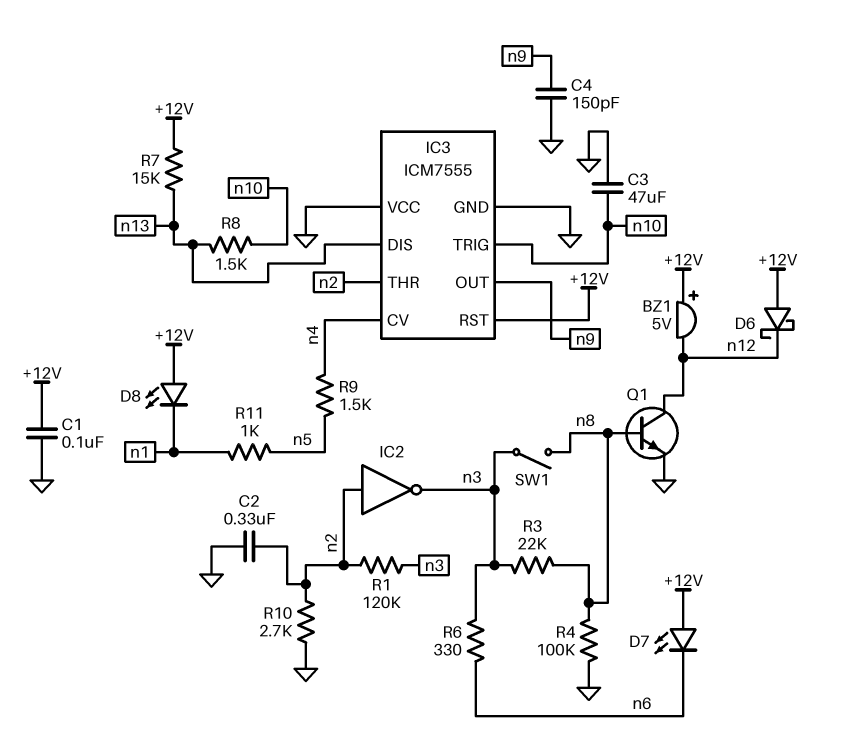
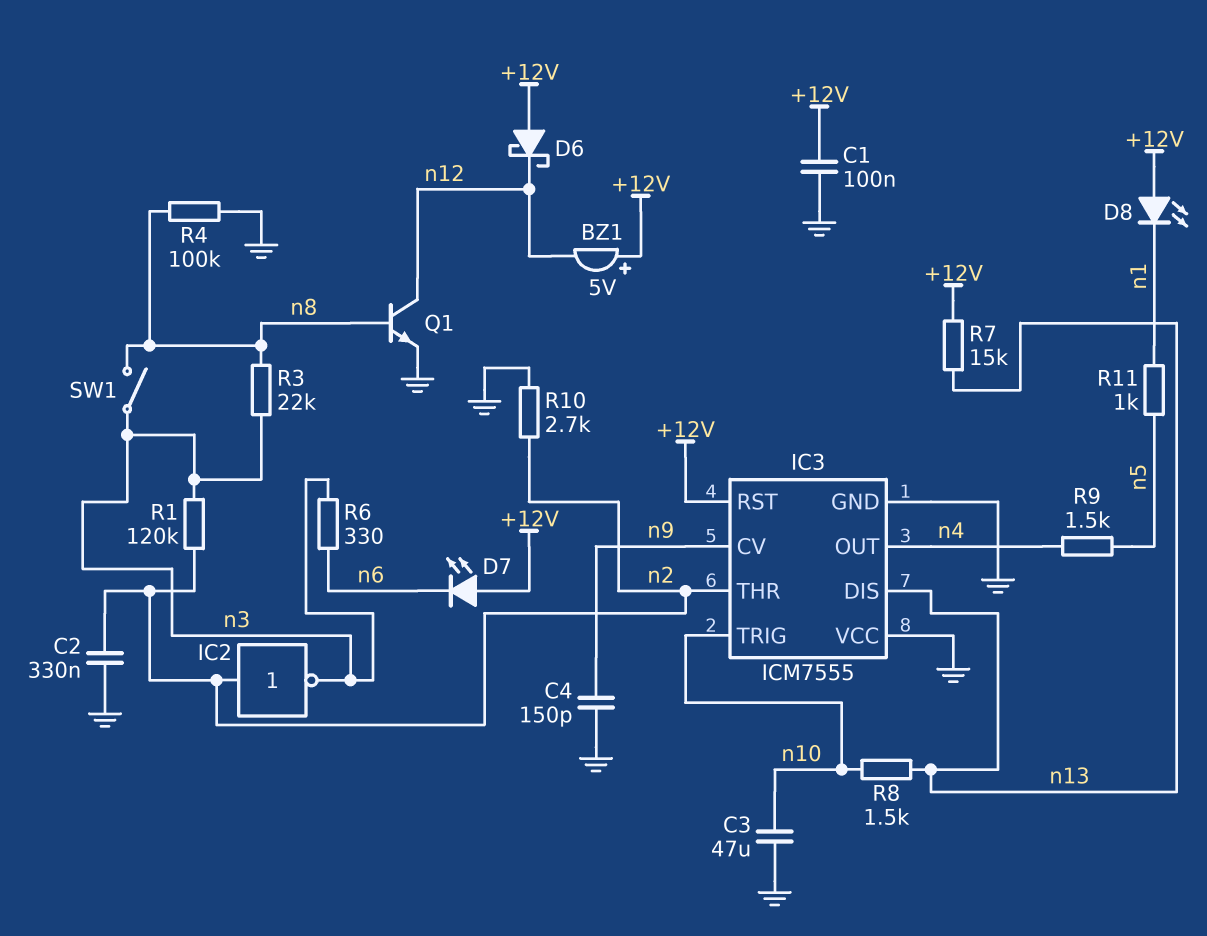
IC3 pin CV: n4 -> n9
IC3 pin OUT: n9 -> n4

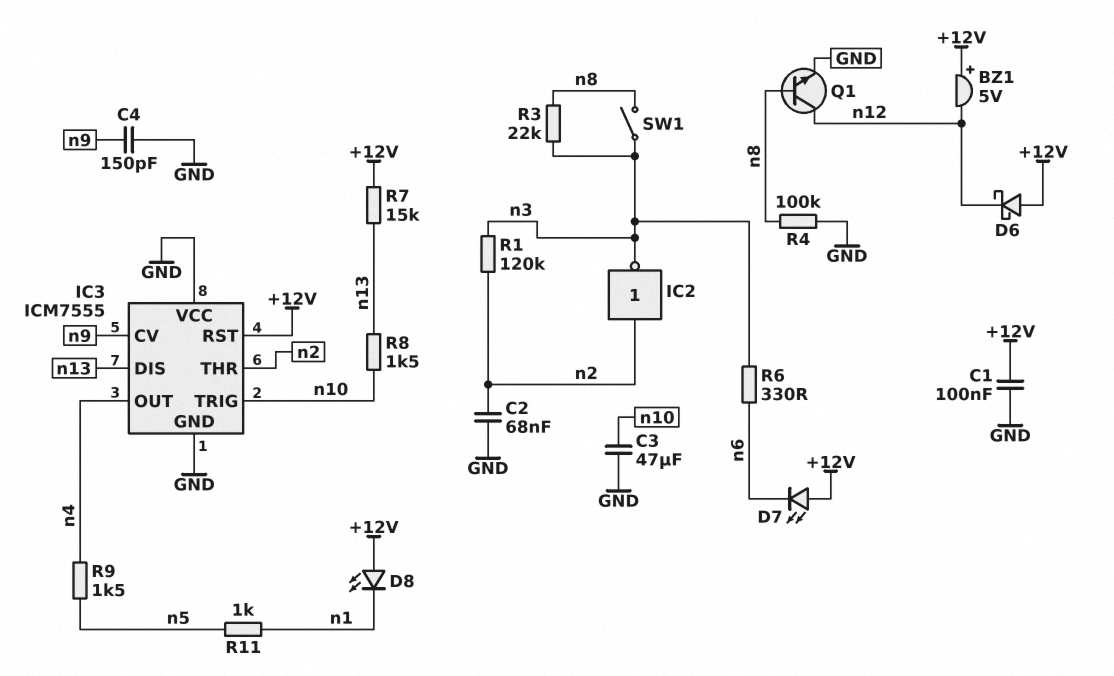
C2: 330nF (GND, n2) -> 68nF (GND, n2)
R10: 2.7k (GND, n2) -> none

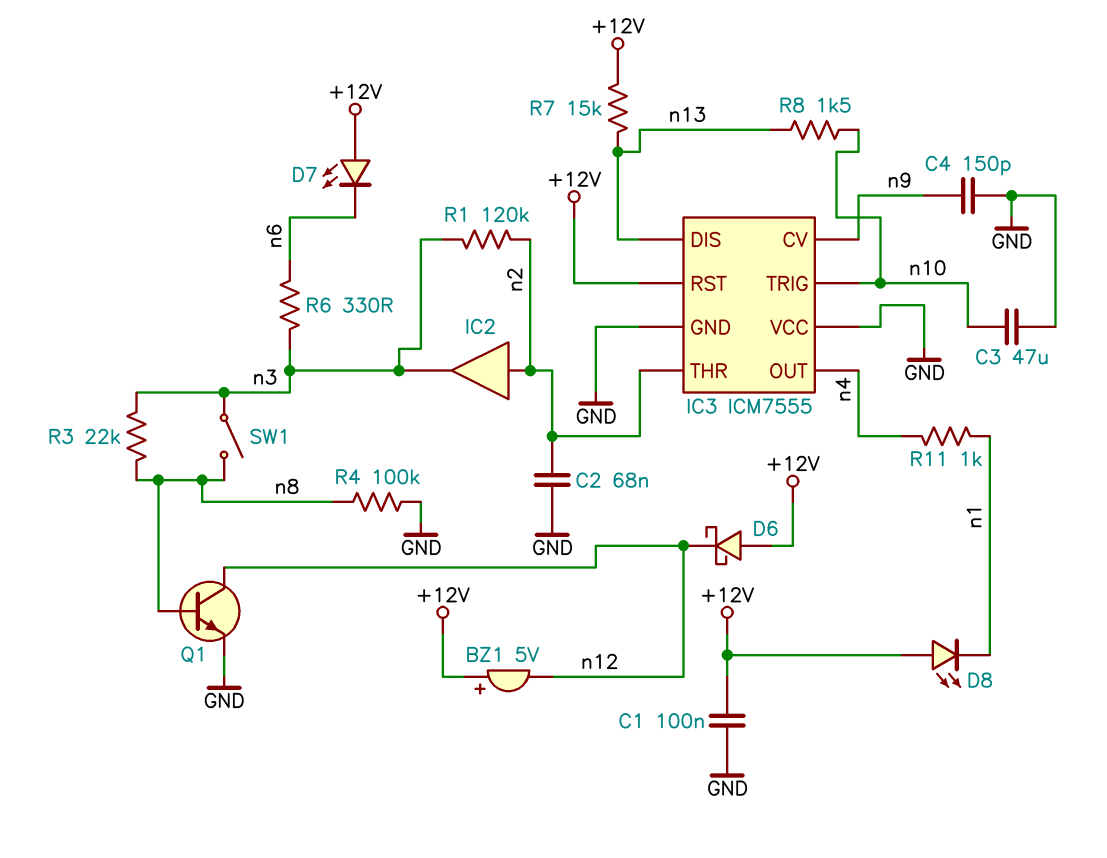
IC2: NOT (in n2, out n3) -> buffer (in n2, out n3)
R9: 1.5k (n4, n5) -> none
R11: 1k (n1, n5) -> 1k (n1, n4)

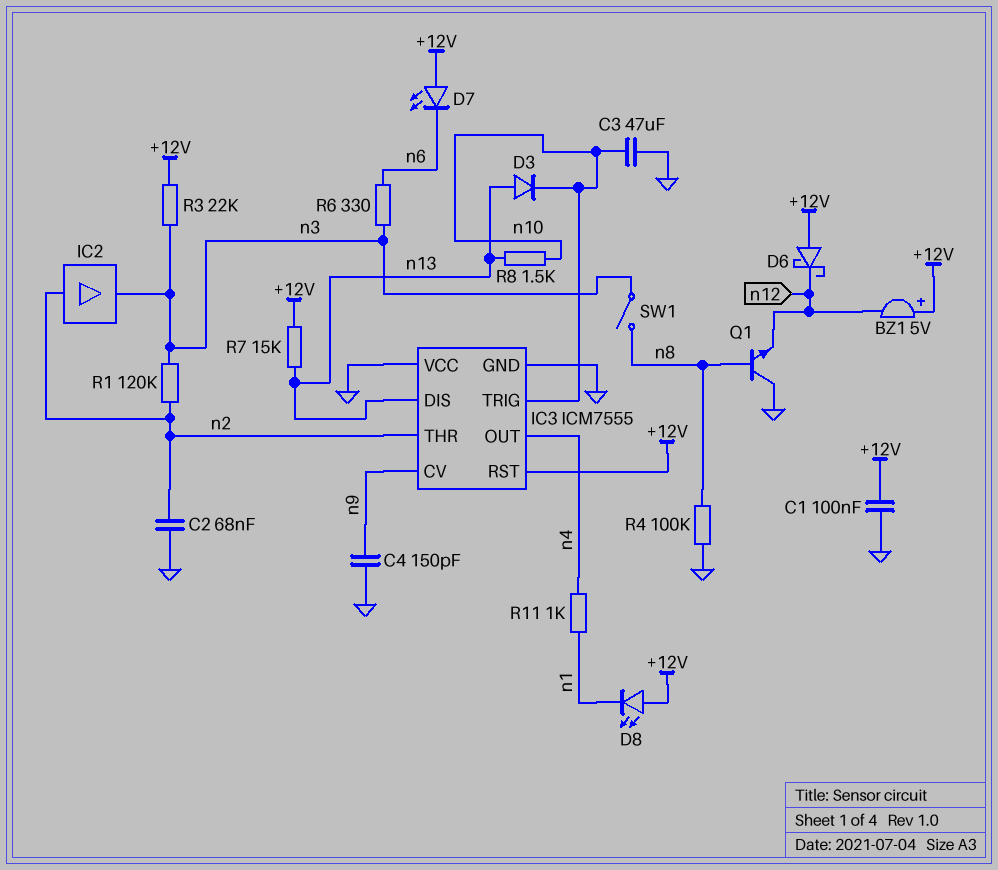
D3: none -> diode (A n13, K n10)
Q1: NPN (B n8, C n12, E GND) -> NPN (B n8, C GND, E n12)
R3: 22k (n3, n8) -> 22k (+12V, n3)

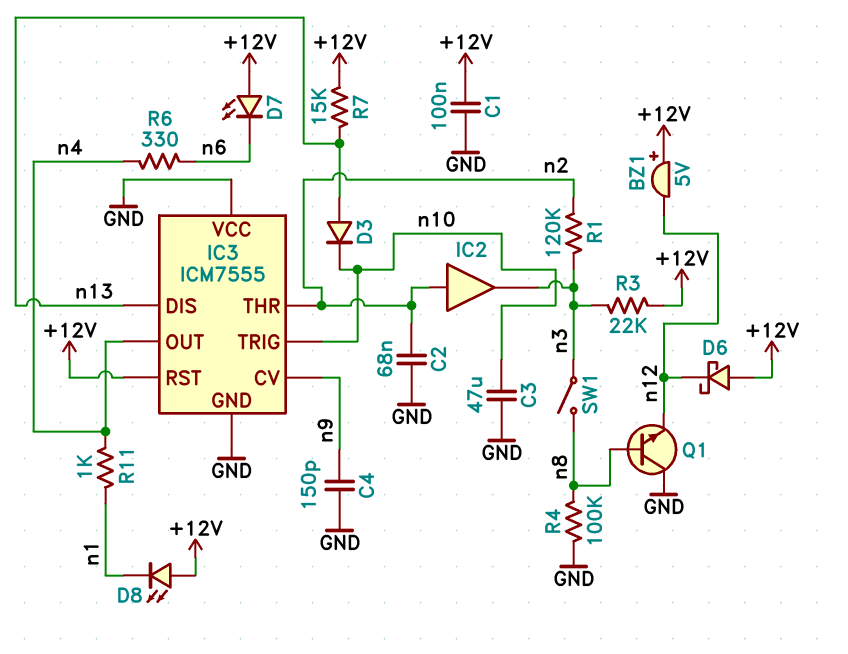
R6: 330 (n3, n6) -> 330 (n4, n6)
R8: 1.5k (n10, n13) -> none

